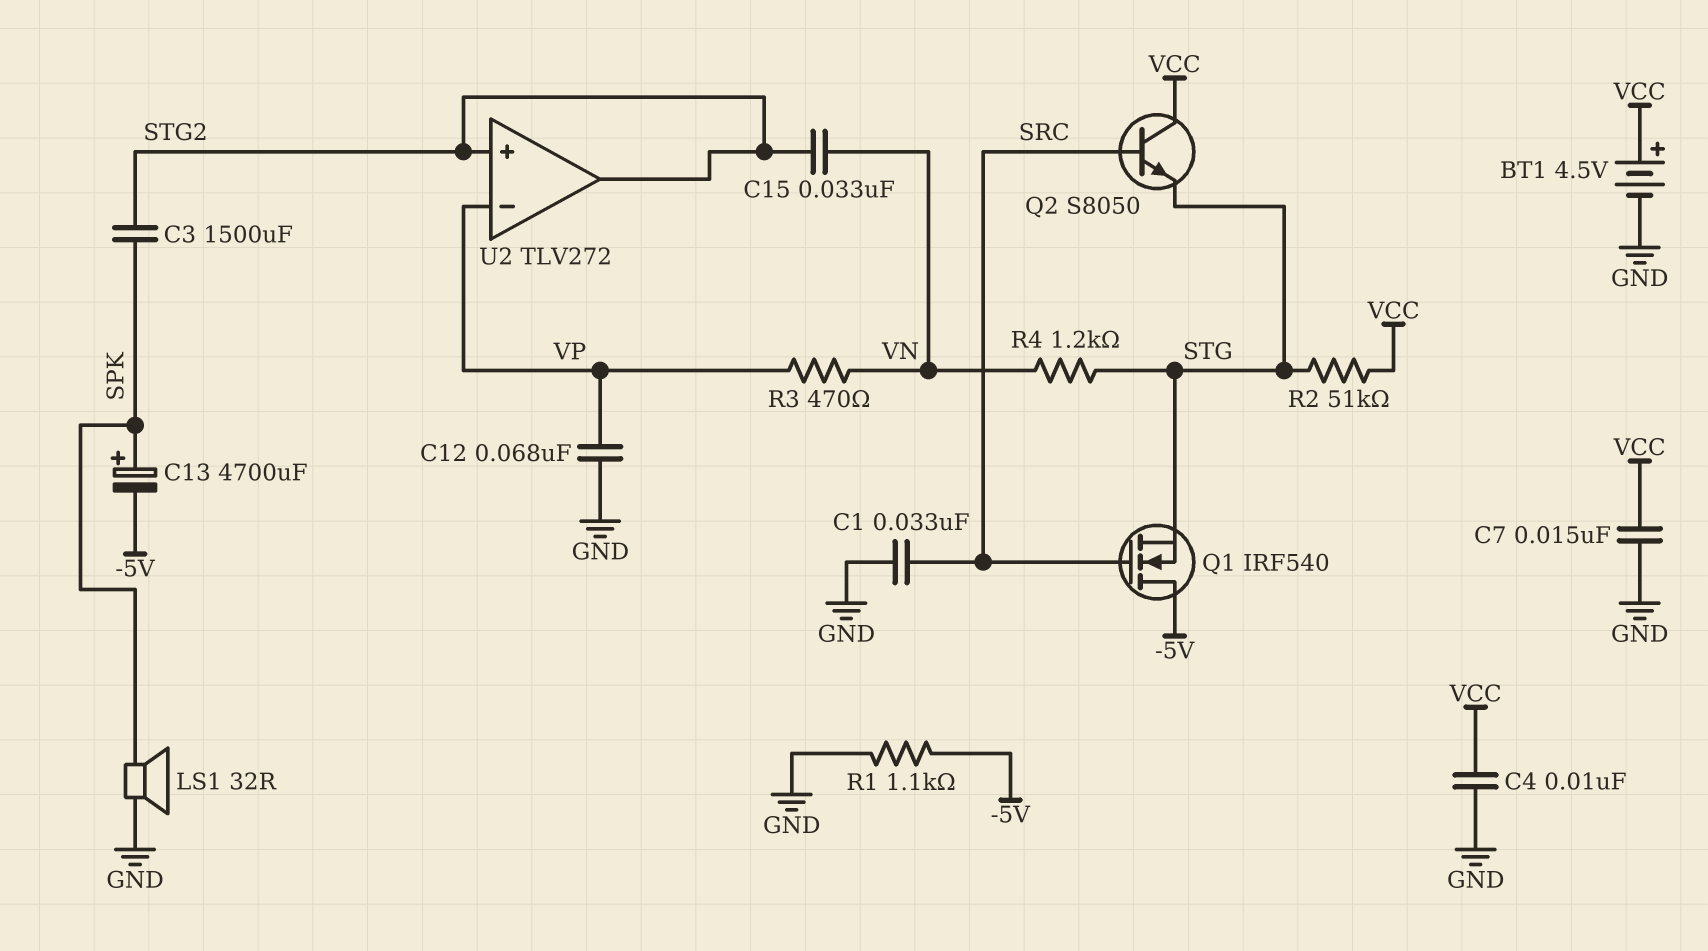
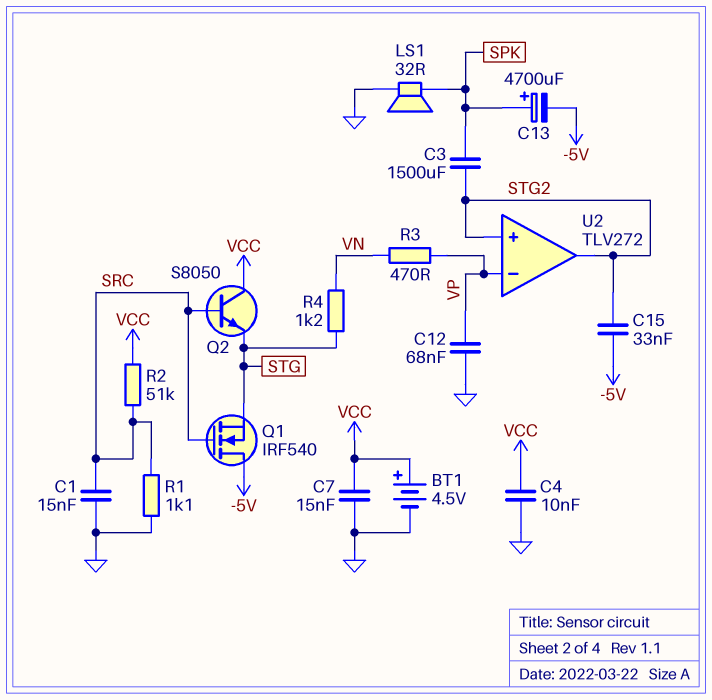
C1: 33nF (GND, SRC) -> 15nF (GND, SRC)
C15: 33nF (STG2, VN) -> 33nF (-5V, STG2)
R1: 1.1k (-5V, GND) -> 1.1k (GND, SRC)
R2: 51k (STG, VCC) -> 51k (SRC, VCC)

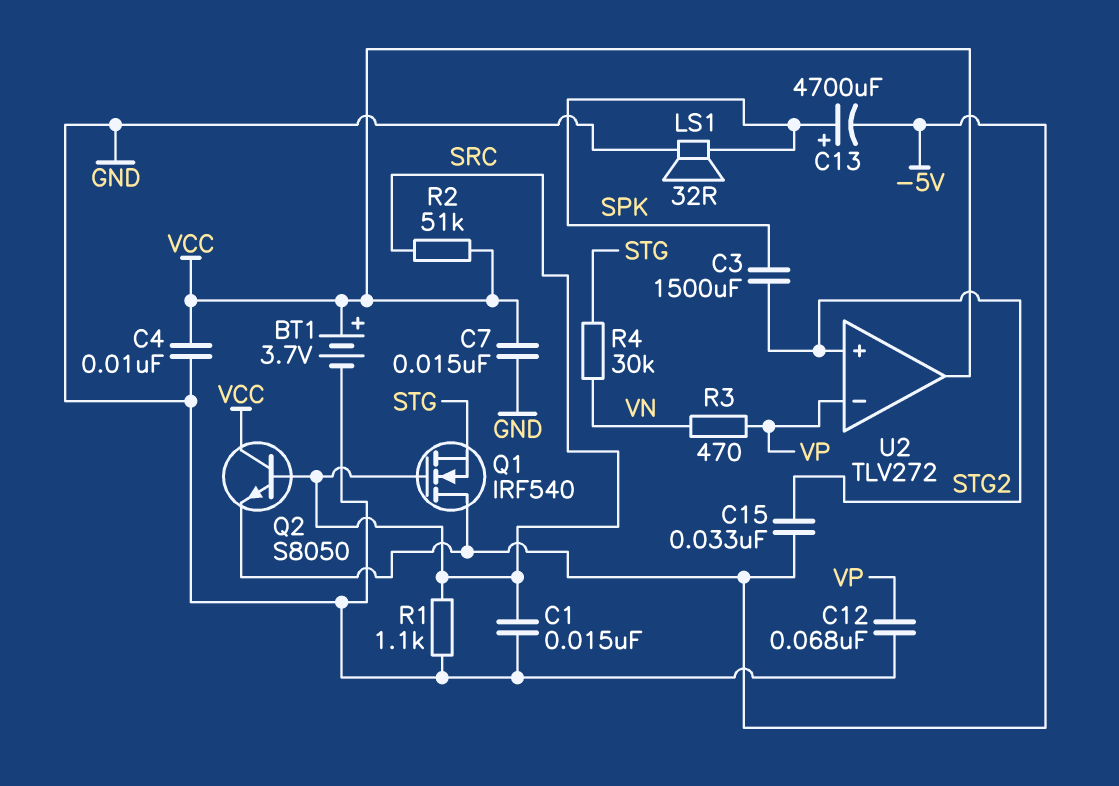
BT1: 4.5V (plus VCC, minus GND) -> 3.7V (plus VCC, minus GND)
Q2: NPN S8050 (B SRC, C VCC, E STG) -> NPN S8050 (B SRC, C VCC, E -5V)
R4: 1.2k (STG, VN) -> 30k (STG, VN)
U2 pin out: STG2 -> VCC

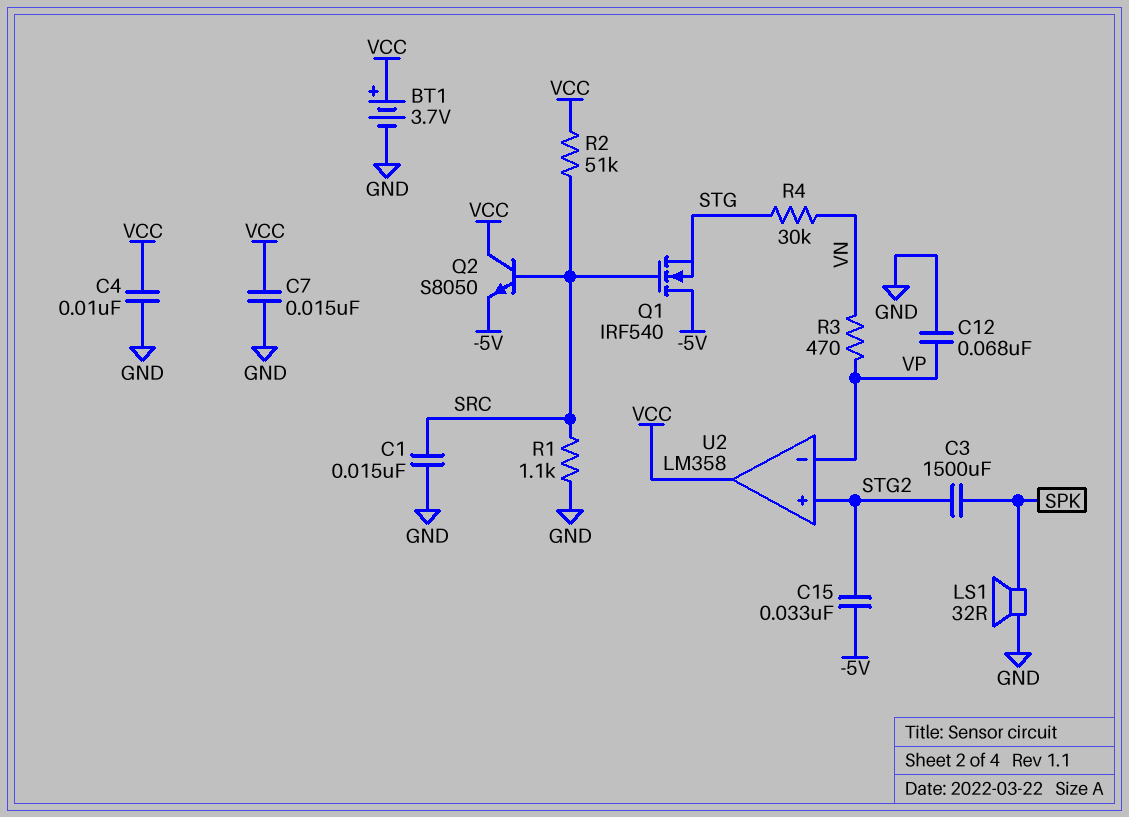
C13: 4700uF (plus SPK, minus -5V) -> none
U2: TLV272 -> LM358

